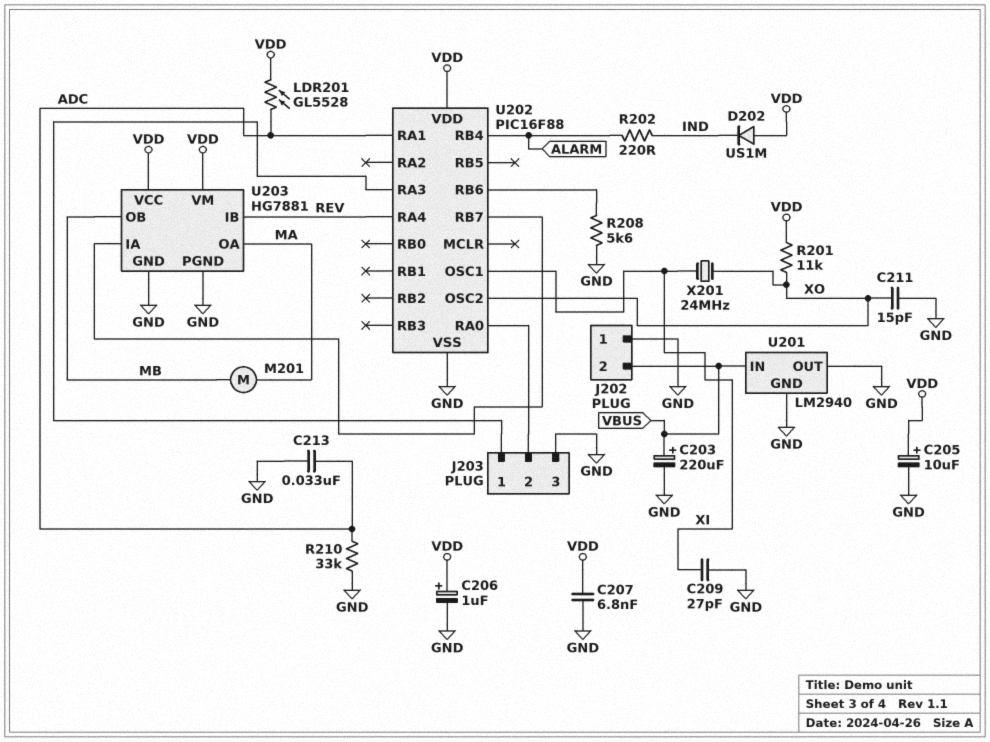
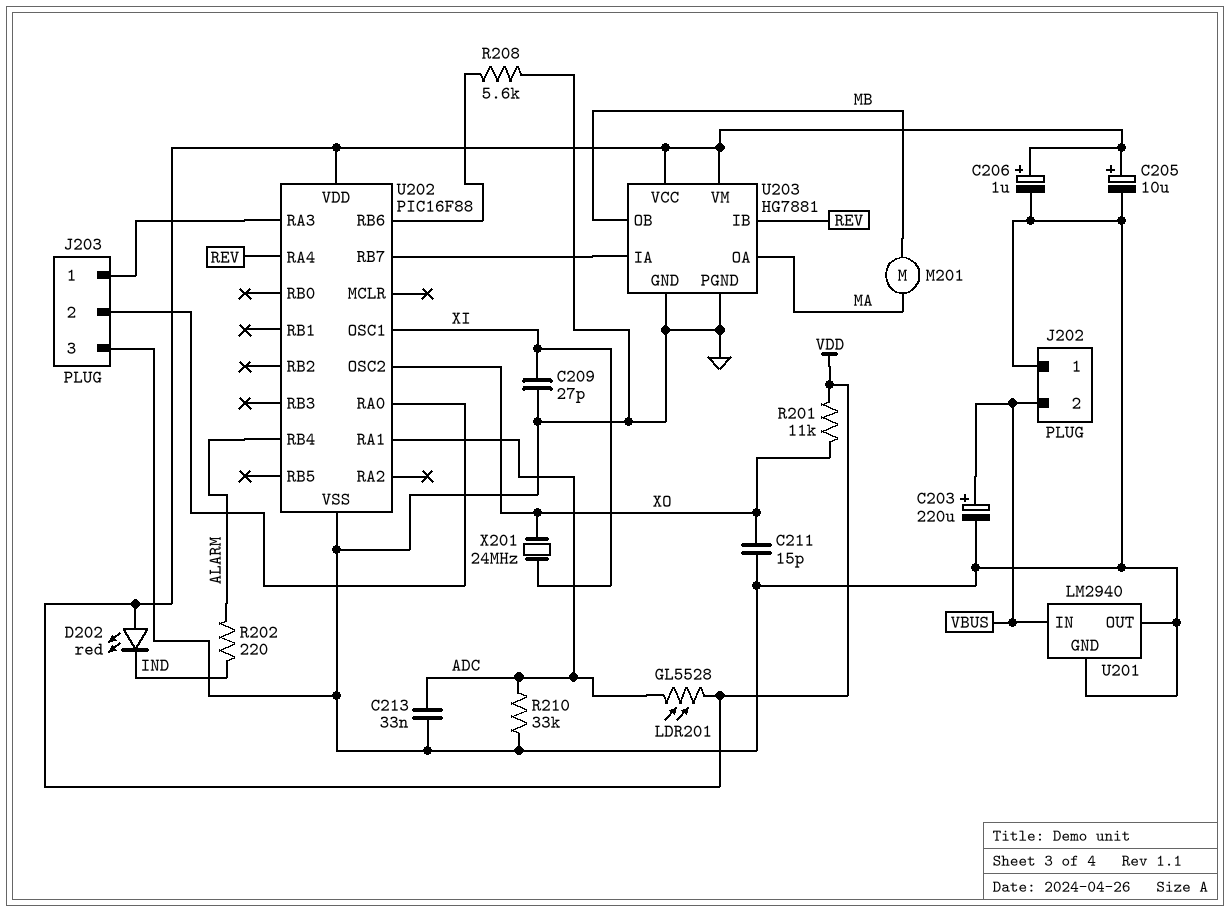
C207: 6.8nF (GND, VDD) -> none
D202: diode US1M (A VDD, K IND) -> LED red (A VDD, K IND)

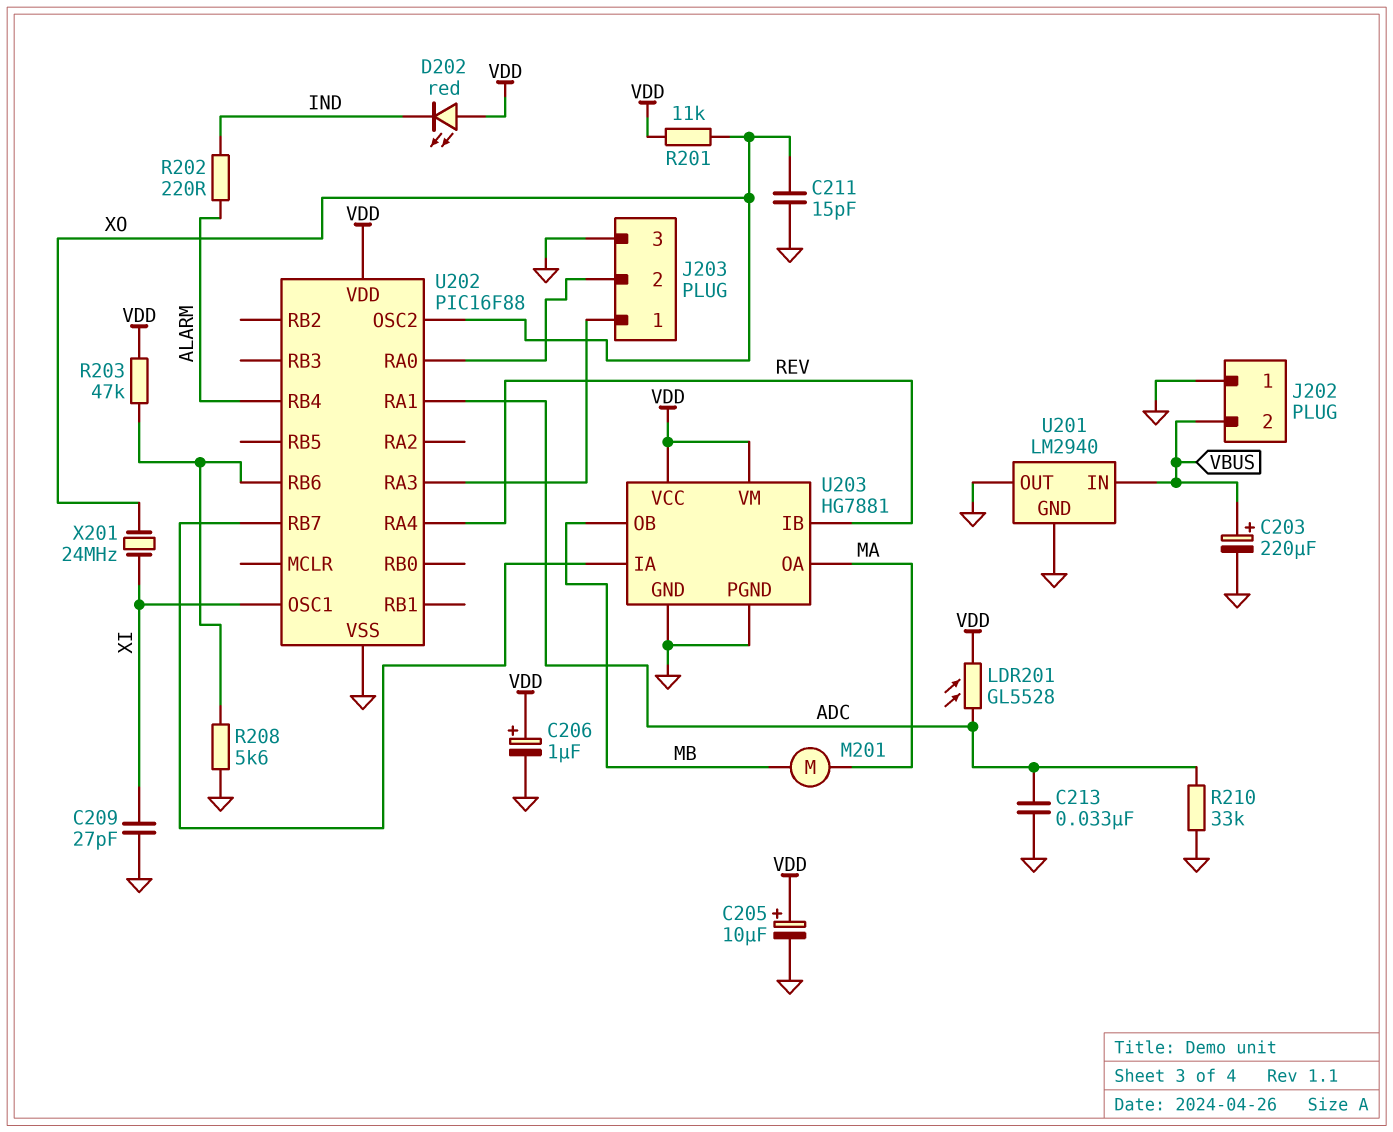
R203: none -> 47k (U202/RB6, VDD)

